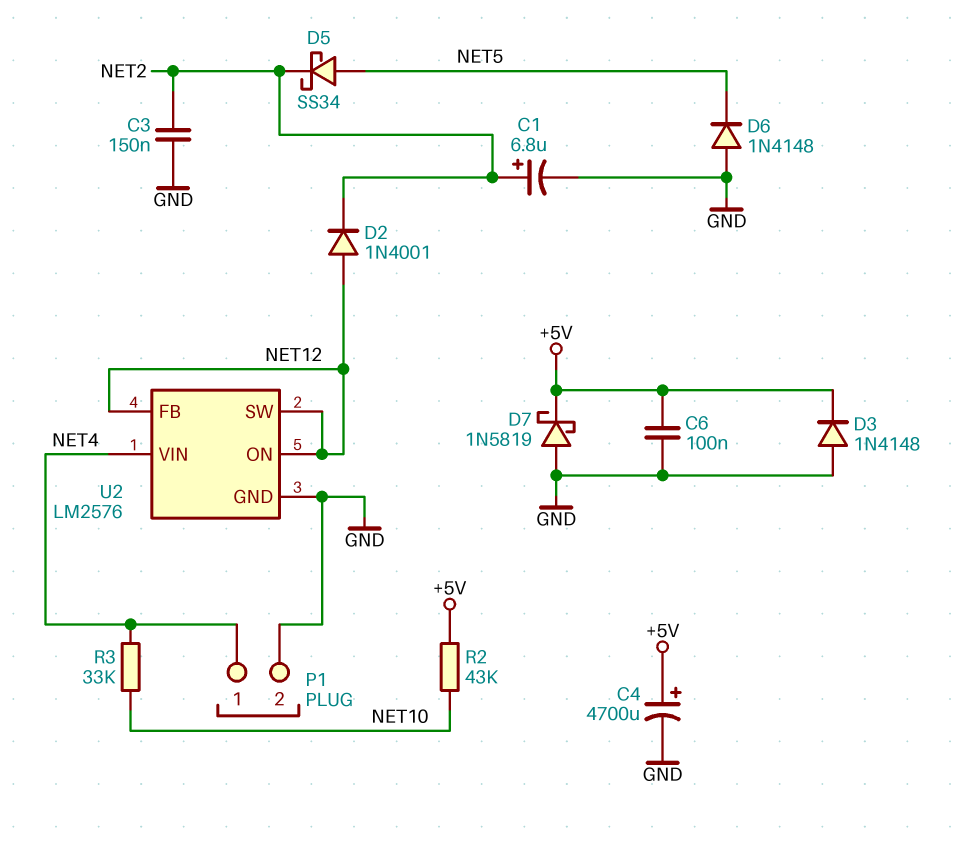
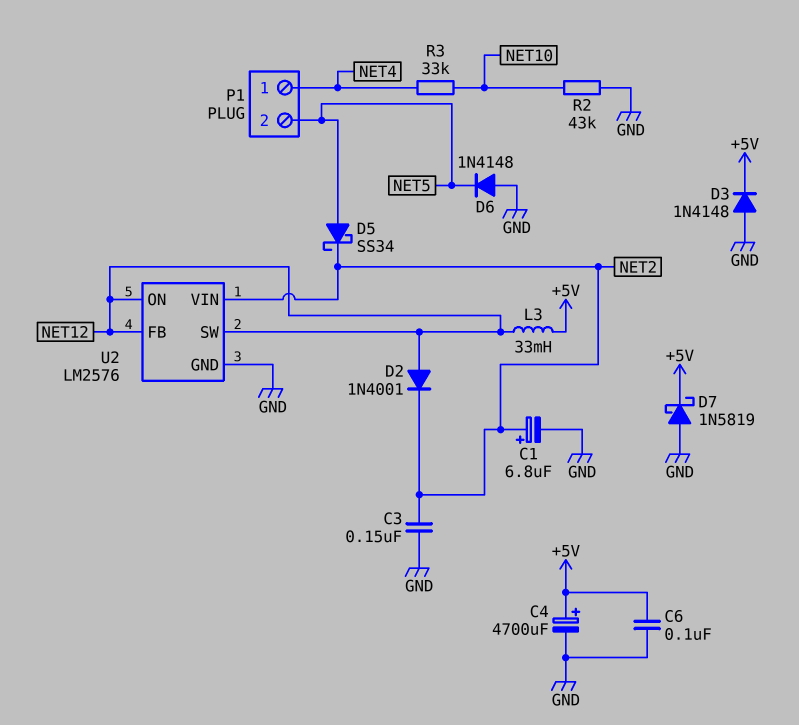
L3: none -> 33mH (+5V, NET12)
P1 pin 2: GND -> NET5
R2: 43k (+5V, NET10) -> 43k (GND, NET10)
U2 pin VIN: NET4 -> NET2

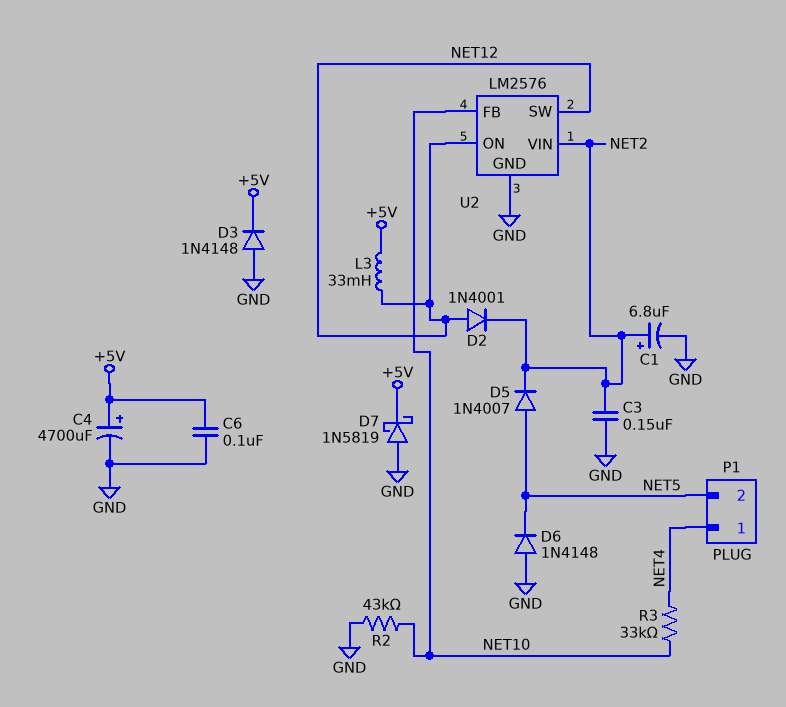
D5: schottky SS34 (A NET5, K NET2) -> diode 1N4007 (A NET5, K NET2)
U2 pin FB: NET12 -> NET10

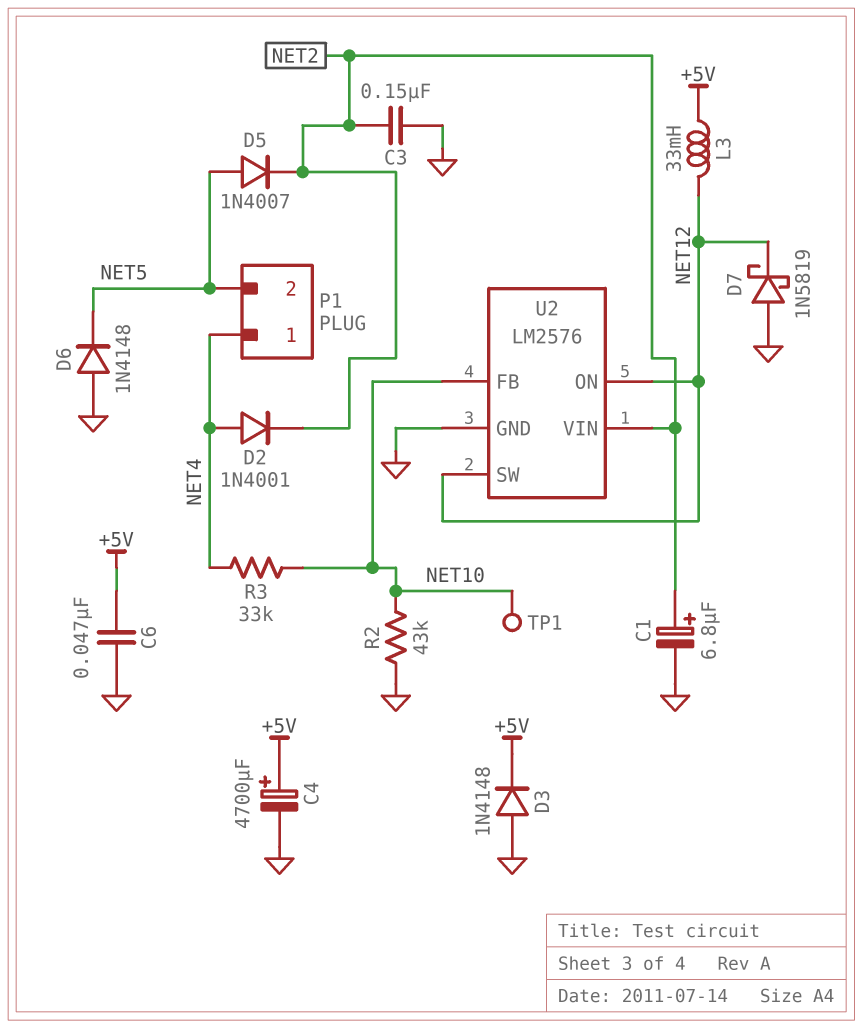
C6: 100nF (+5V, GND) -> 47nF (+5V, GND)
D2: diode 1N4001 (A NET12, K NET2) -> diode 1N4001 (A NET4, K NET2)
D7: schottky 1N5819 (A GND, K +5V) -> schottky 1N5819 (A GND, K NET12)
TP1: none -> test point (NET10)

